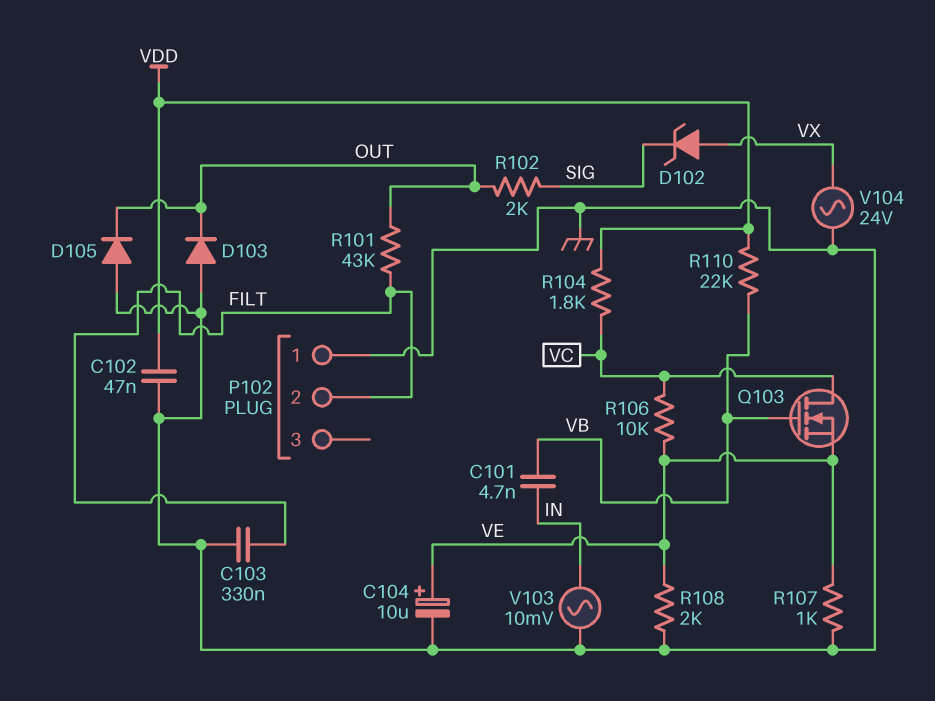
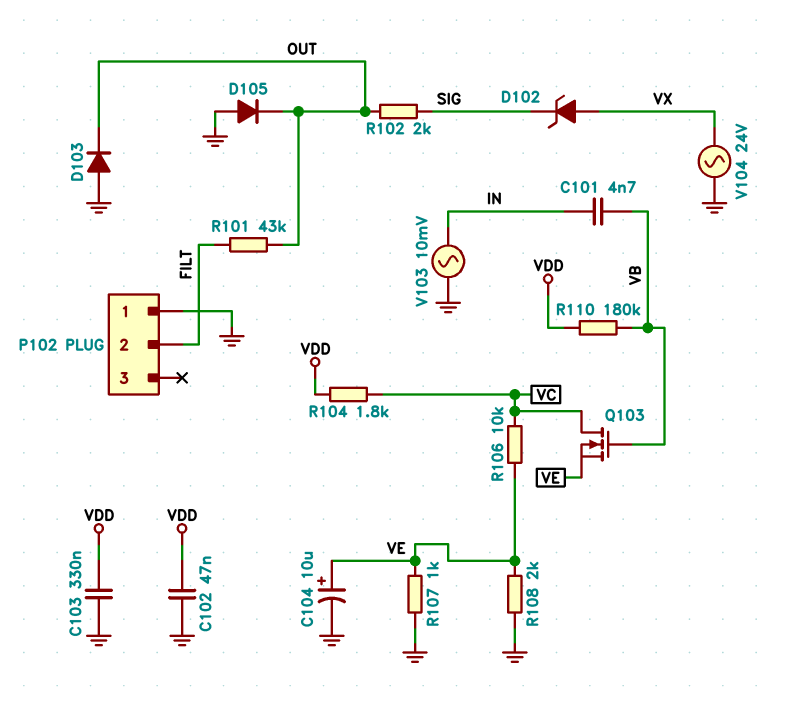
C103: 330nF (FILT, GND) -> 330nF (GND, VDD)
R110: 22k (VB, VDD) -> 180k (VB, VDD)

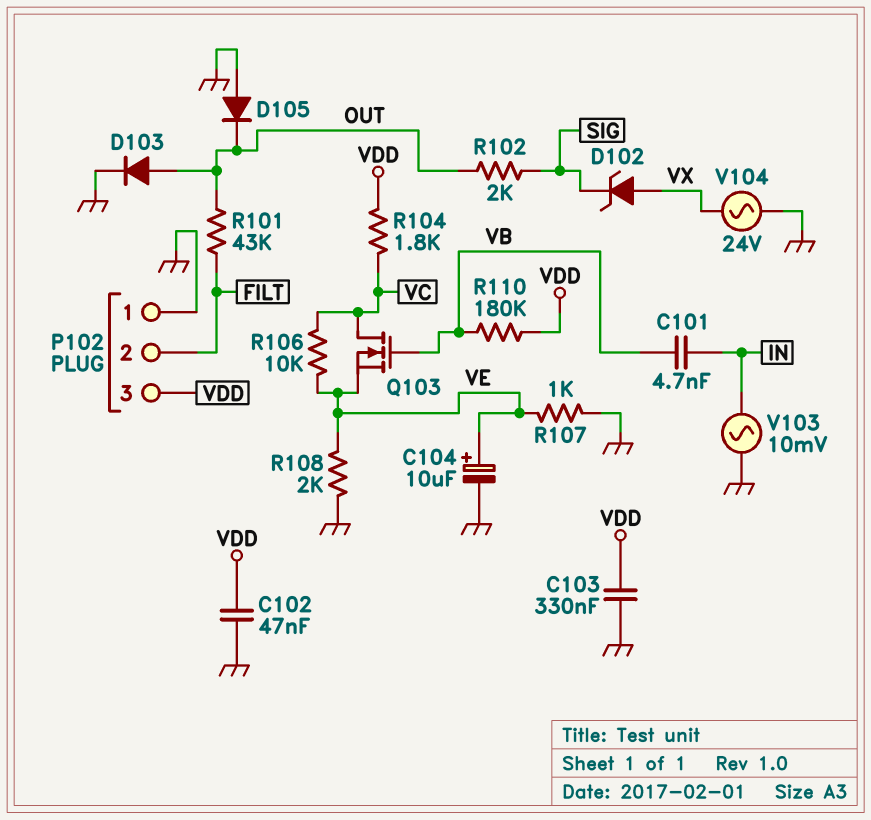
D103: diode (A GND, K OUT) -> diode (A OUT, K GND)
P102 pin 3: none -> VDD

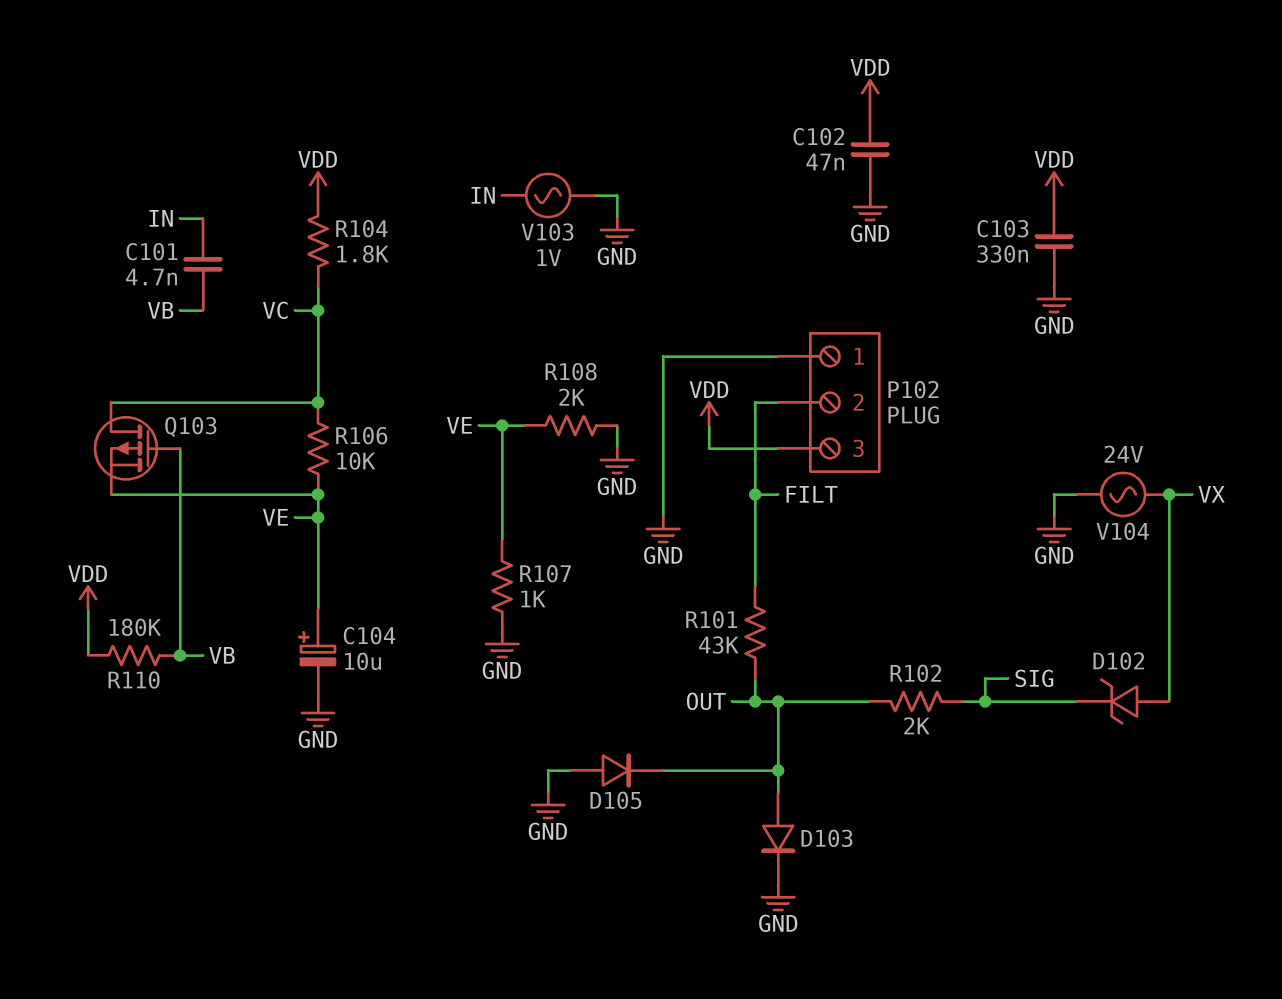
Q103: NMOS (G VB, D VC, S VE) -> PMOS (G VB, D VC, S VE)
V103: AC 10mV (GND, IN) -> AC 1V (GND, IN)

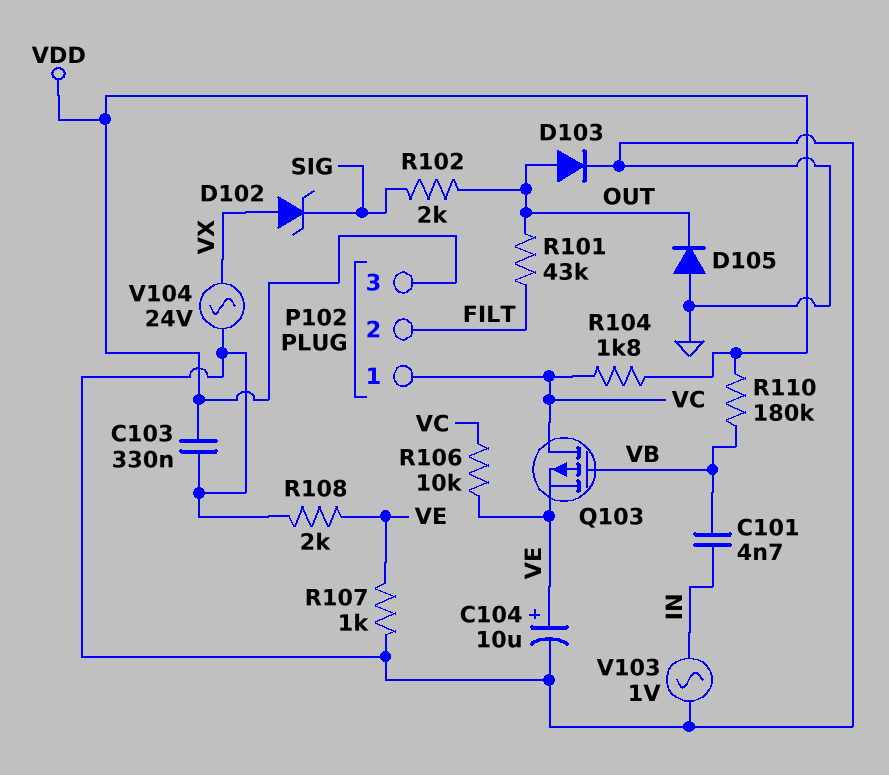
C102: 47nF (GND, VDD) -> none
P102 pin 1: GND -> VC

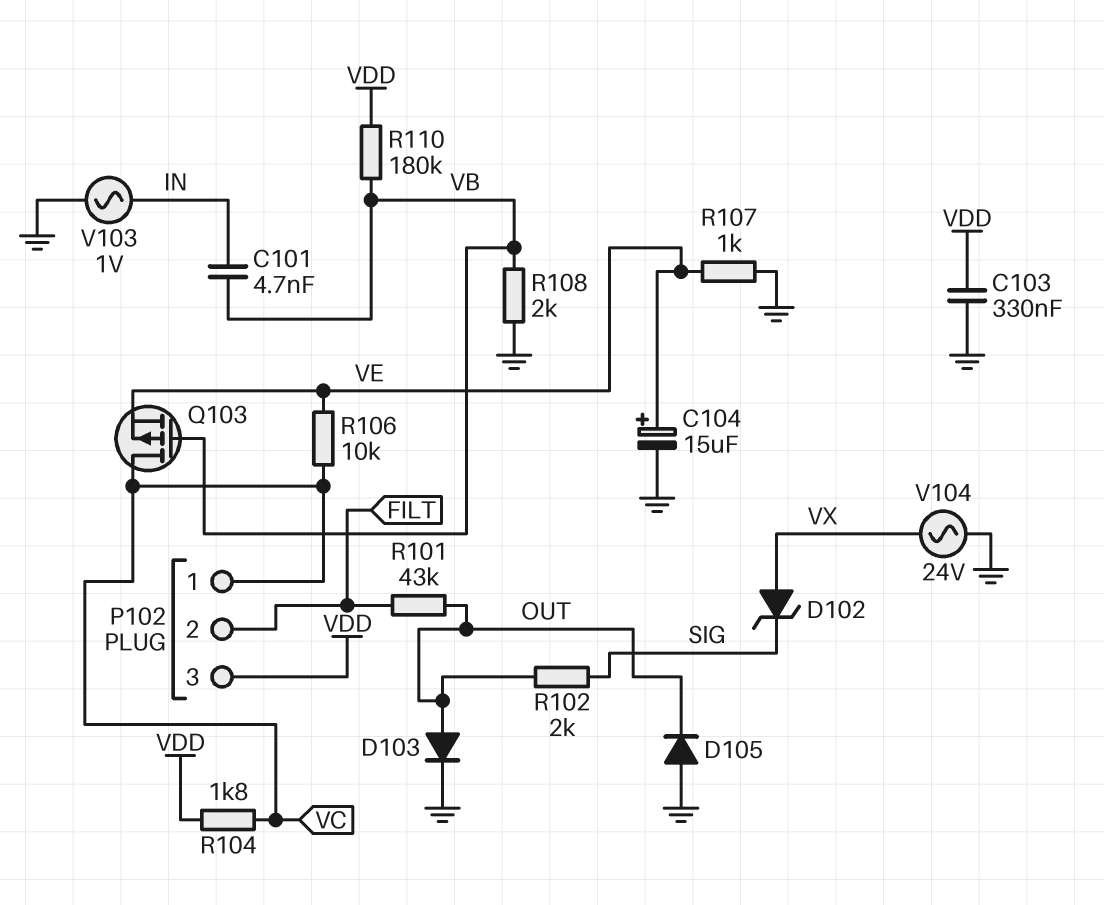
C104: 10uF (plus VE, minus GND) -> 15uF (plus VE, minus GND)
R108: 2k (GND, VE) -> 2k (GND, VB)

